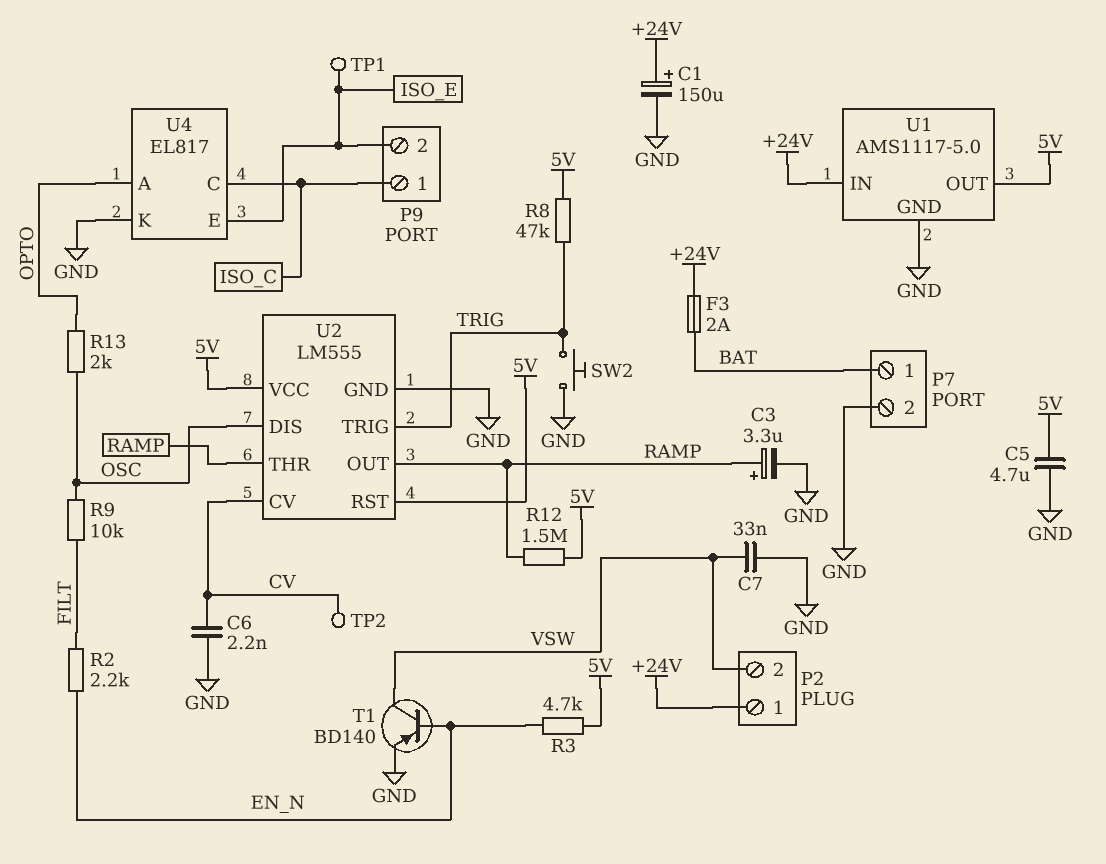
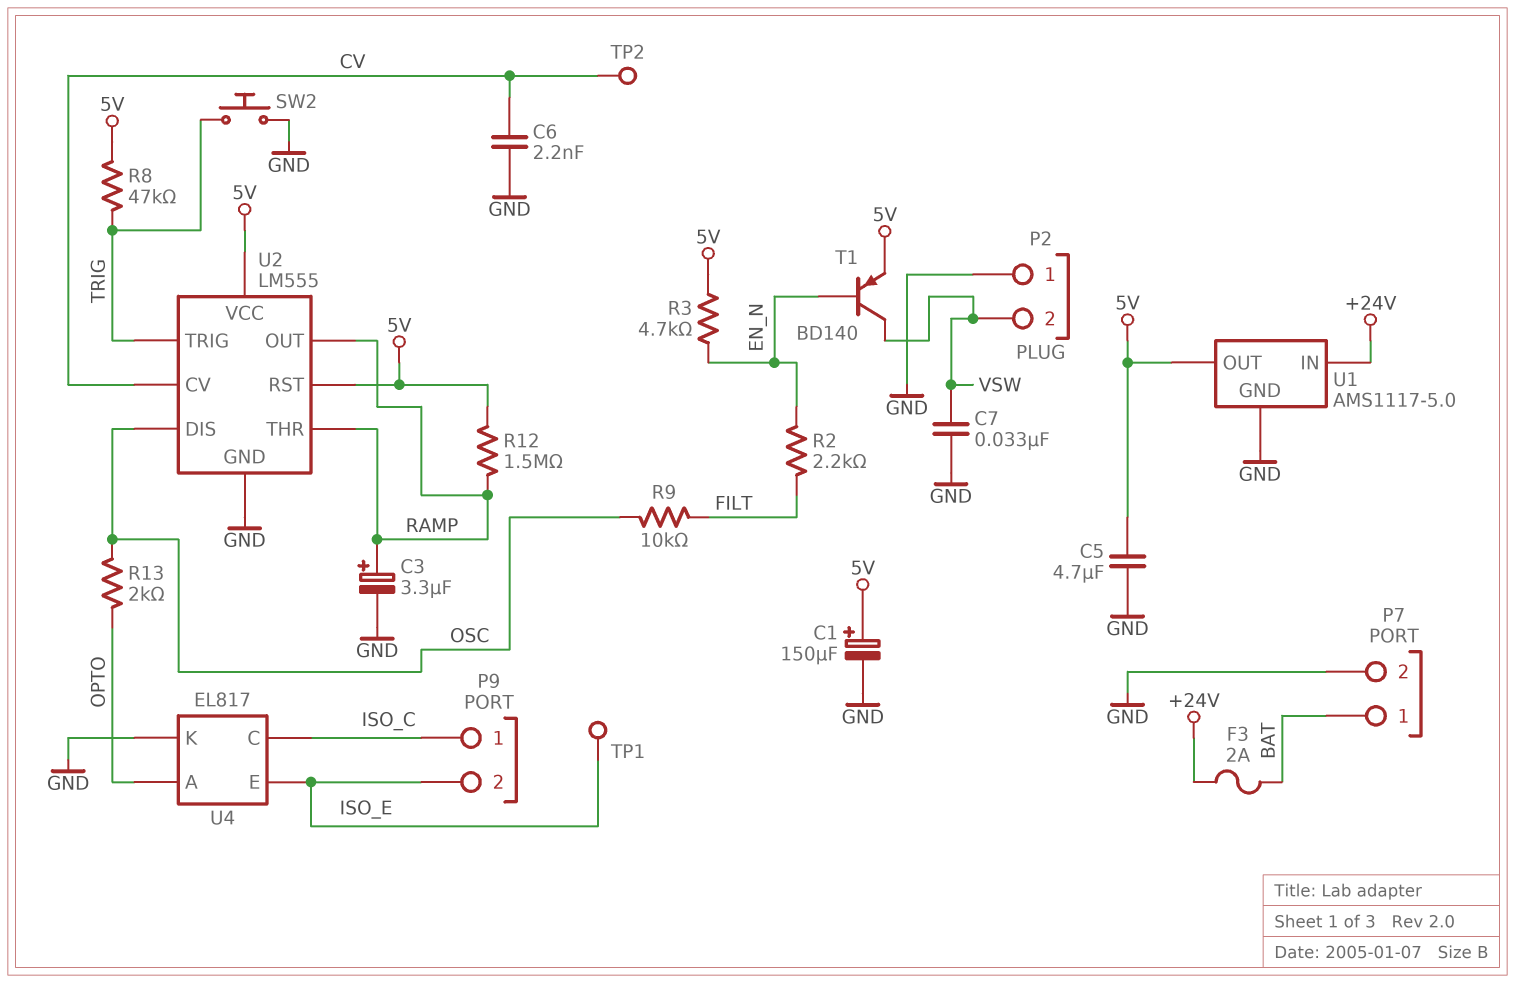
C1: 150uF (plus +24V, minus GND) -> 150uF (plus 5V, minus GND)
P2 pin 1: +24V -> GND
T1: PNP BD140 (B EN_N, C VSW, E GND) -> PNP BD140 (B EN_N, C VSW, E 5V)

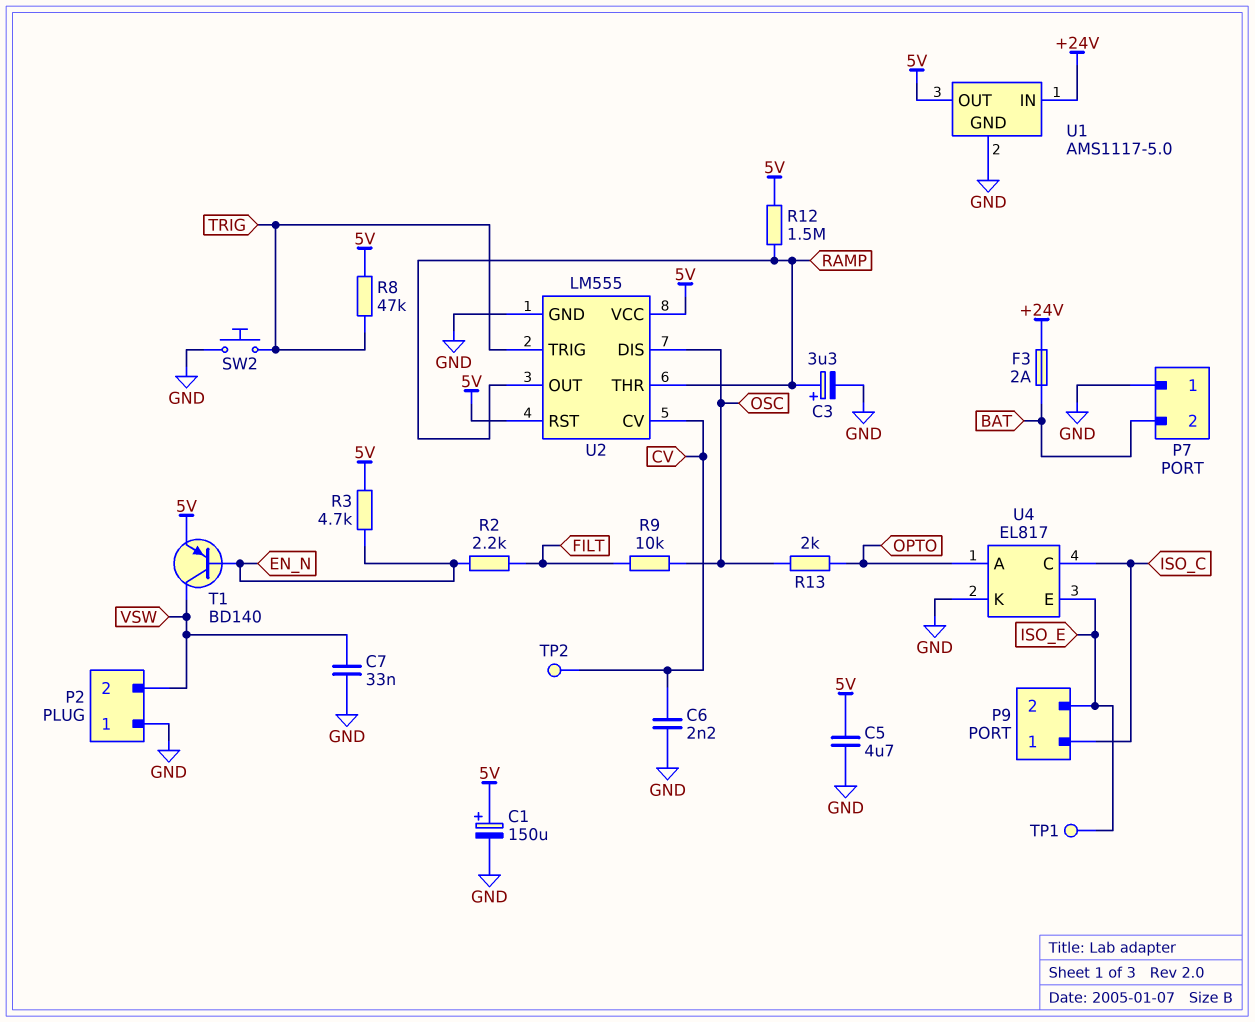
P7 pin 1: BAT -> GND
P7 pin 2: GND -> BAT

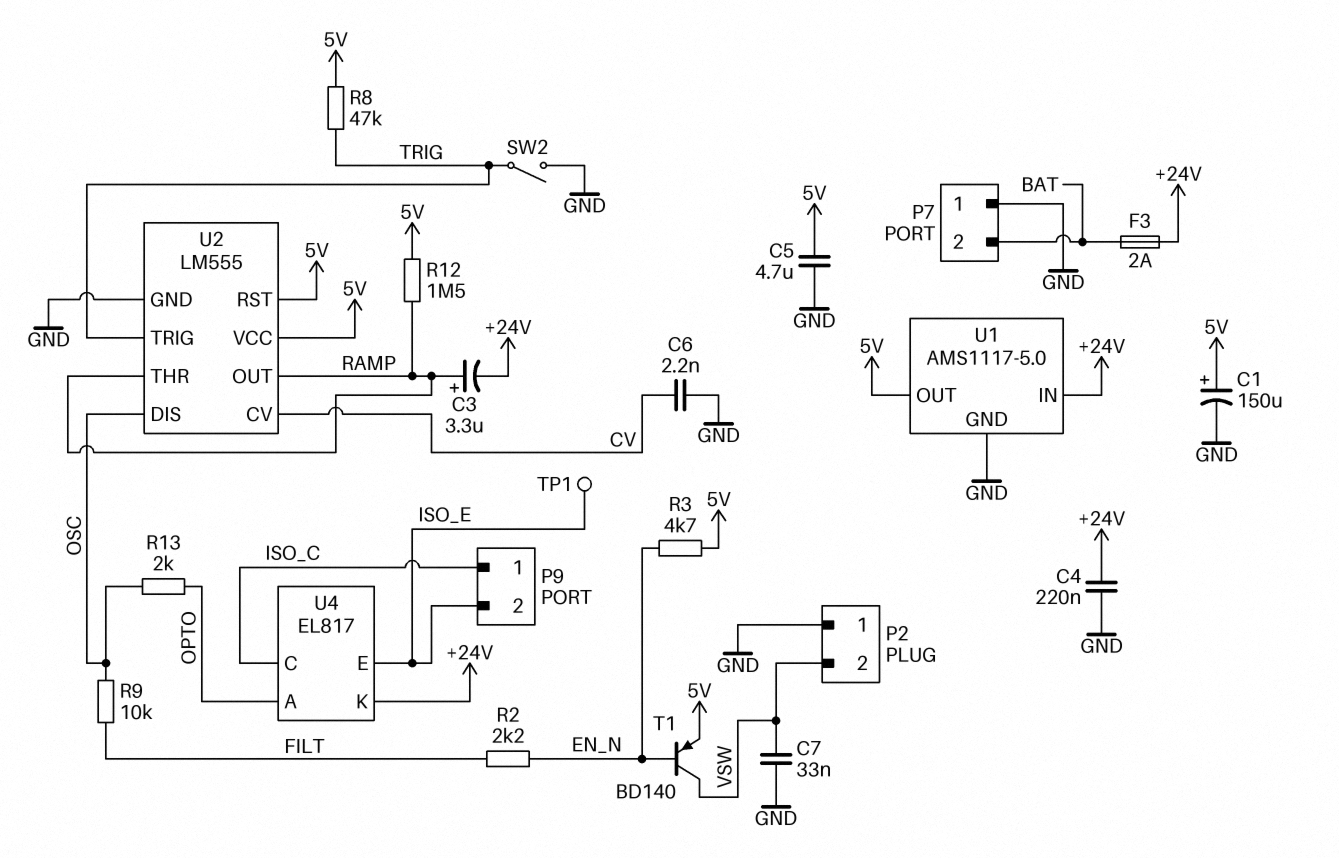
C3: 3.3uF (plus RAMP, minus GND) -> 3.3uF (plus RAMP, minus +24V)
C4: none -> 220nF (+24V, GND)
SW2: button (GND, TRIG) -> switch (GND, TRIG)
TP2: test point (CV) -> none
U4 pin K: GND -> +24V

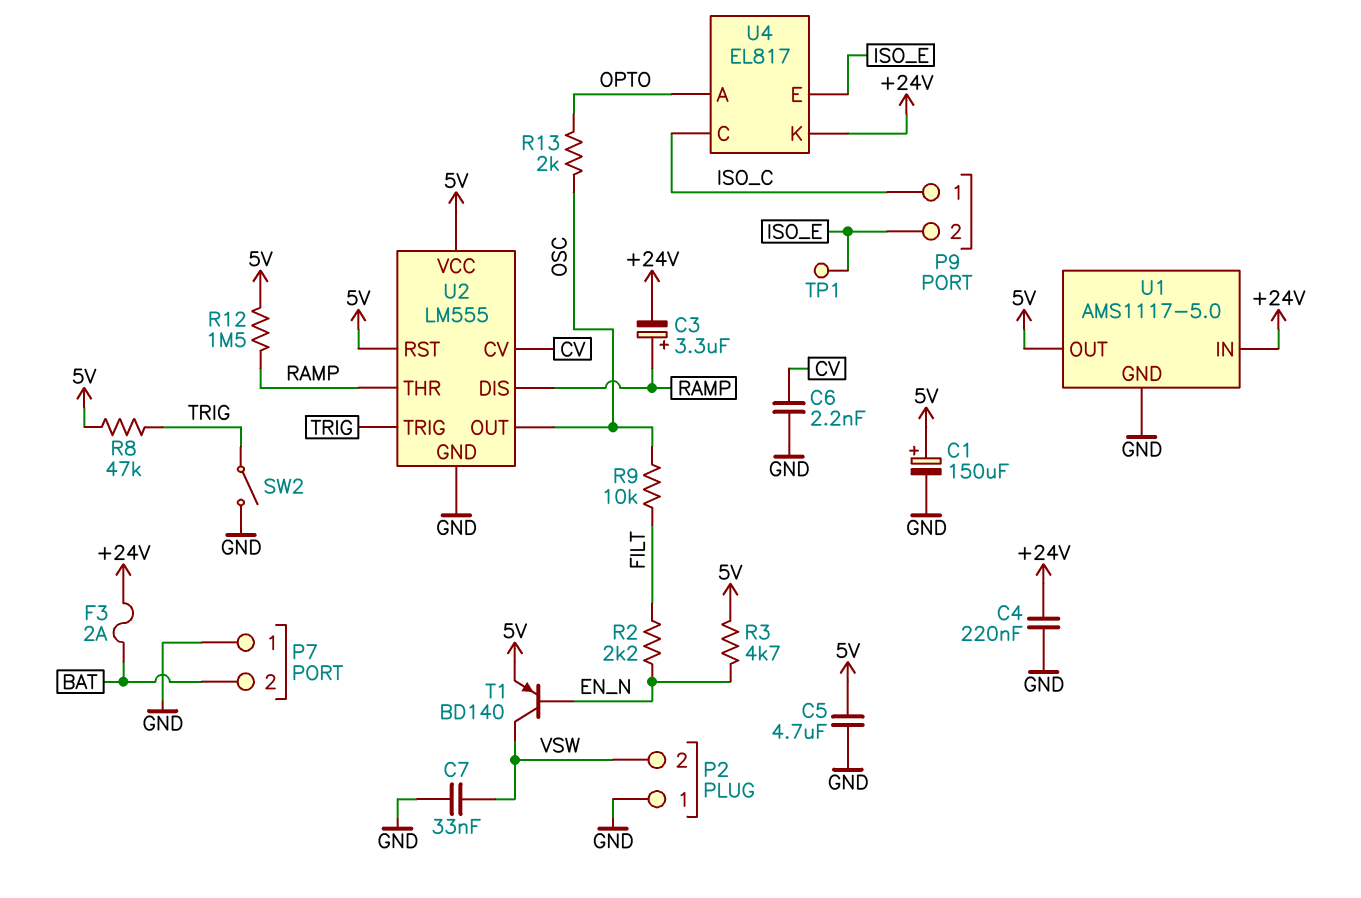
U2 pin DIS: OSC -> RAMP
U2 pin OUT: RAMP -> OSC

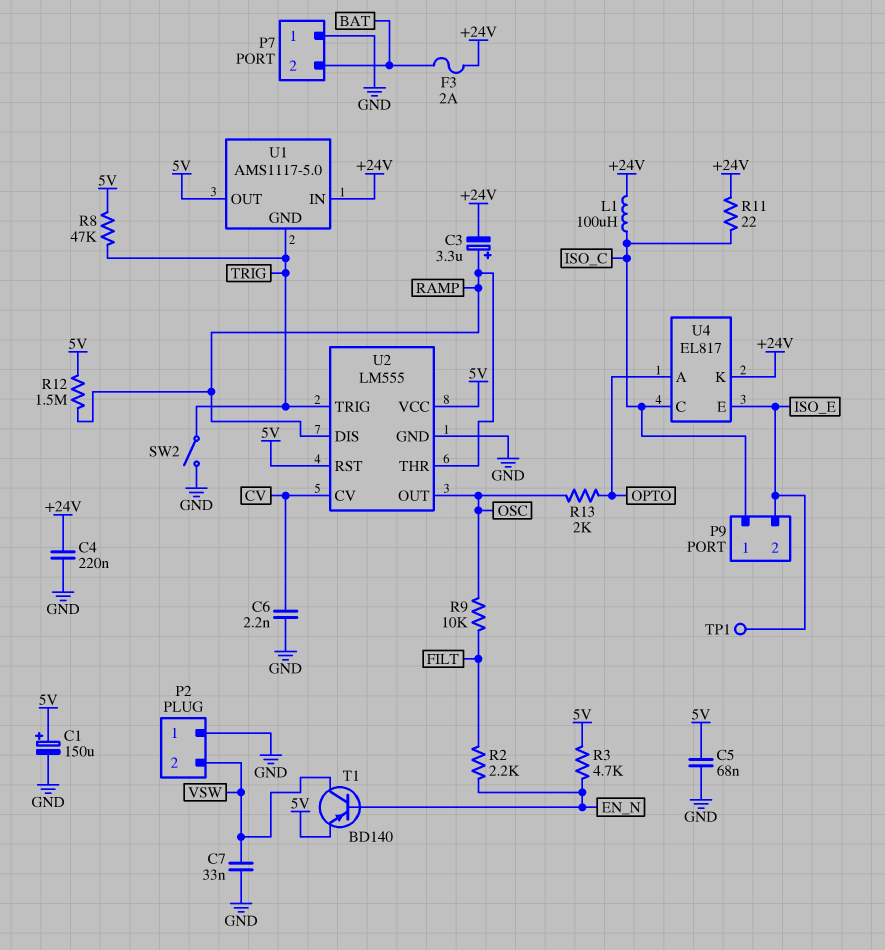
C5: 4.7uF (5V, GND) -> 68nF (5V, GND)
L1: none -> 100uH (+24V, ISO_C)
R11: none -> 22 (+24V, ISO_C)
U1 pin GND: GND -> TRIG

